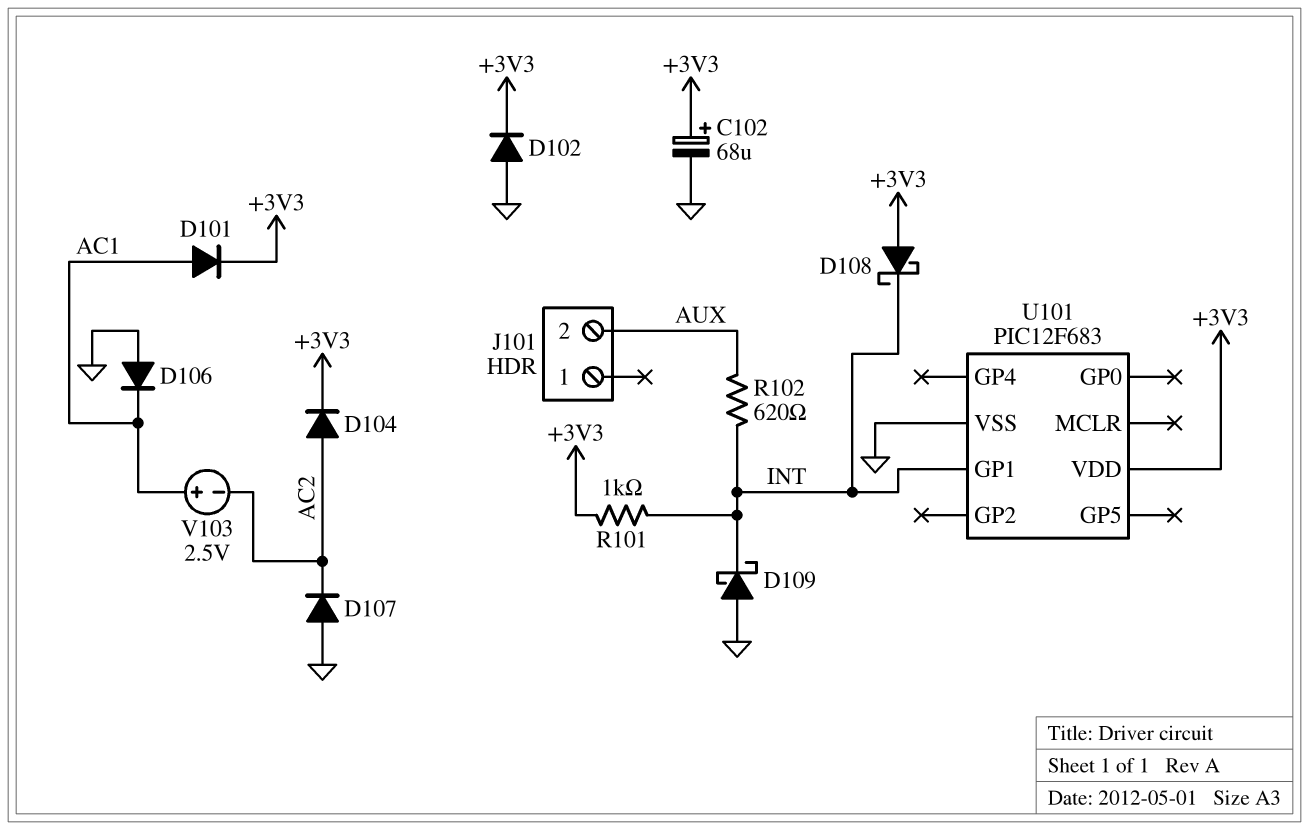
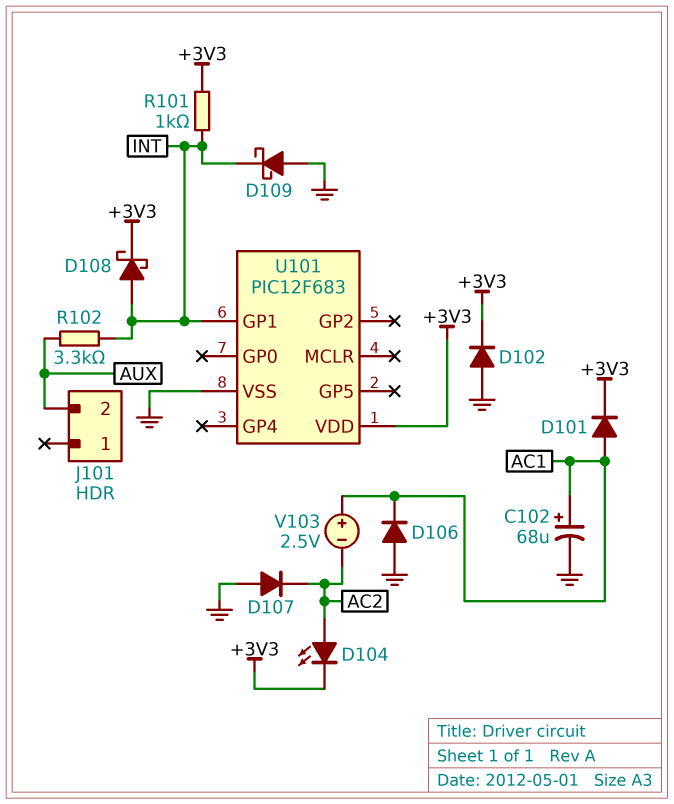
C102: 68uF (plus +3V3, minus GND) -> 68uF (plus AC1, minus GND)
D104: diode (A AC2, K +3V3) -> LED (A AC2, K +3V3)
D108: schottky (A +3V3, K INT) -> schottky (A INT, K +3V3)
R102: 620 (AUX, INT) -> 3.3k (AUX, INT)

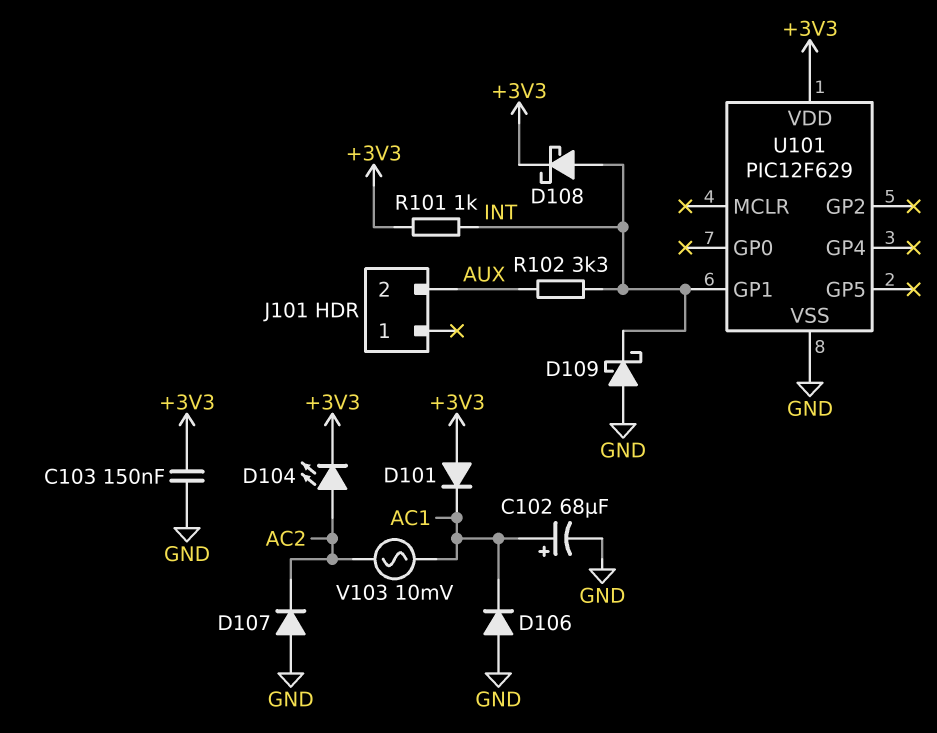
C103: none -> 150nF (+3V3, GND)
D101: diode (A AC1, K +3V3) -> diode (A +3V3, K AC1)
D102: diode (A GND, K +3V3) -> none
U101: PIC12F683 -> PIC12F629
V103: 2.5V (plus AC1, minus AC2) -> AC 10mV (AC1, AC2)

